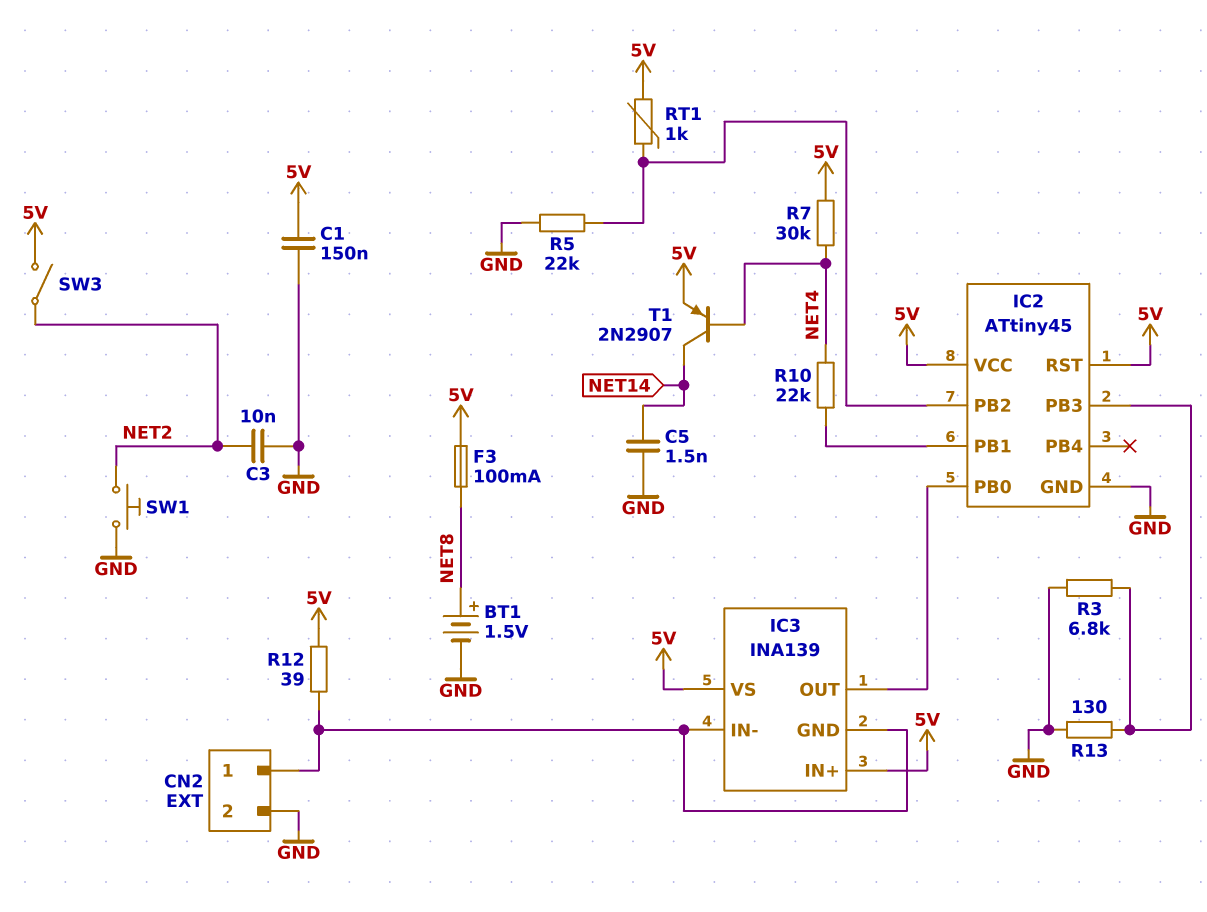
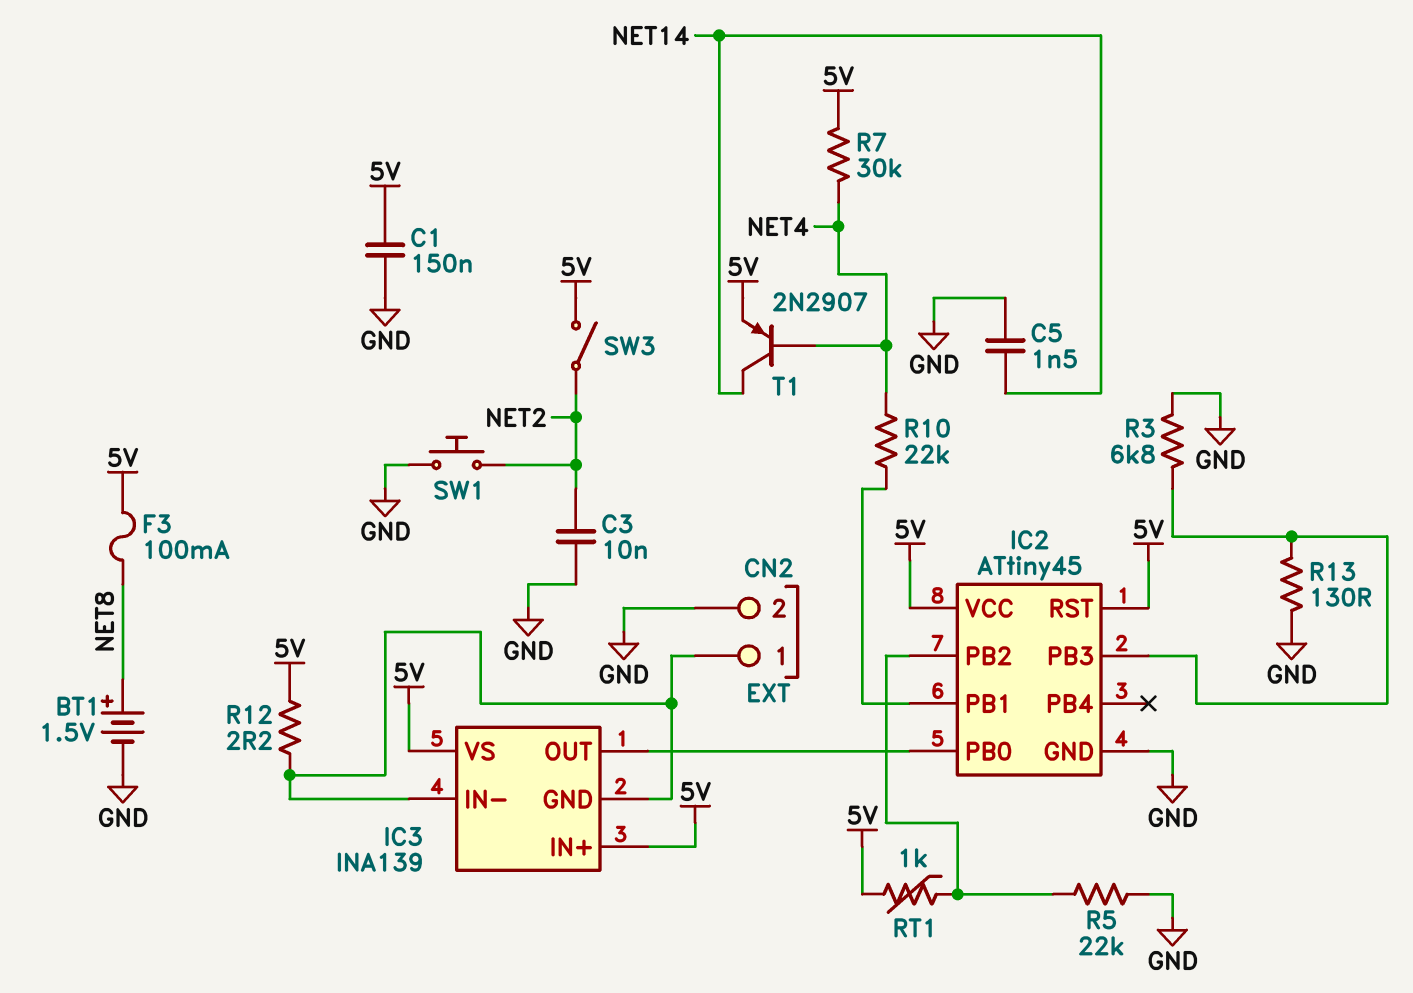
R12: 39 (5V, CN2/1) -> 2.2 (5V, CN2/1)

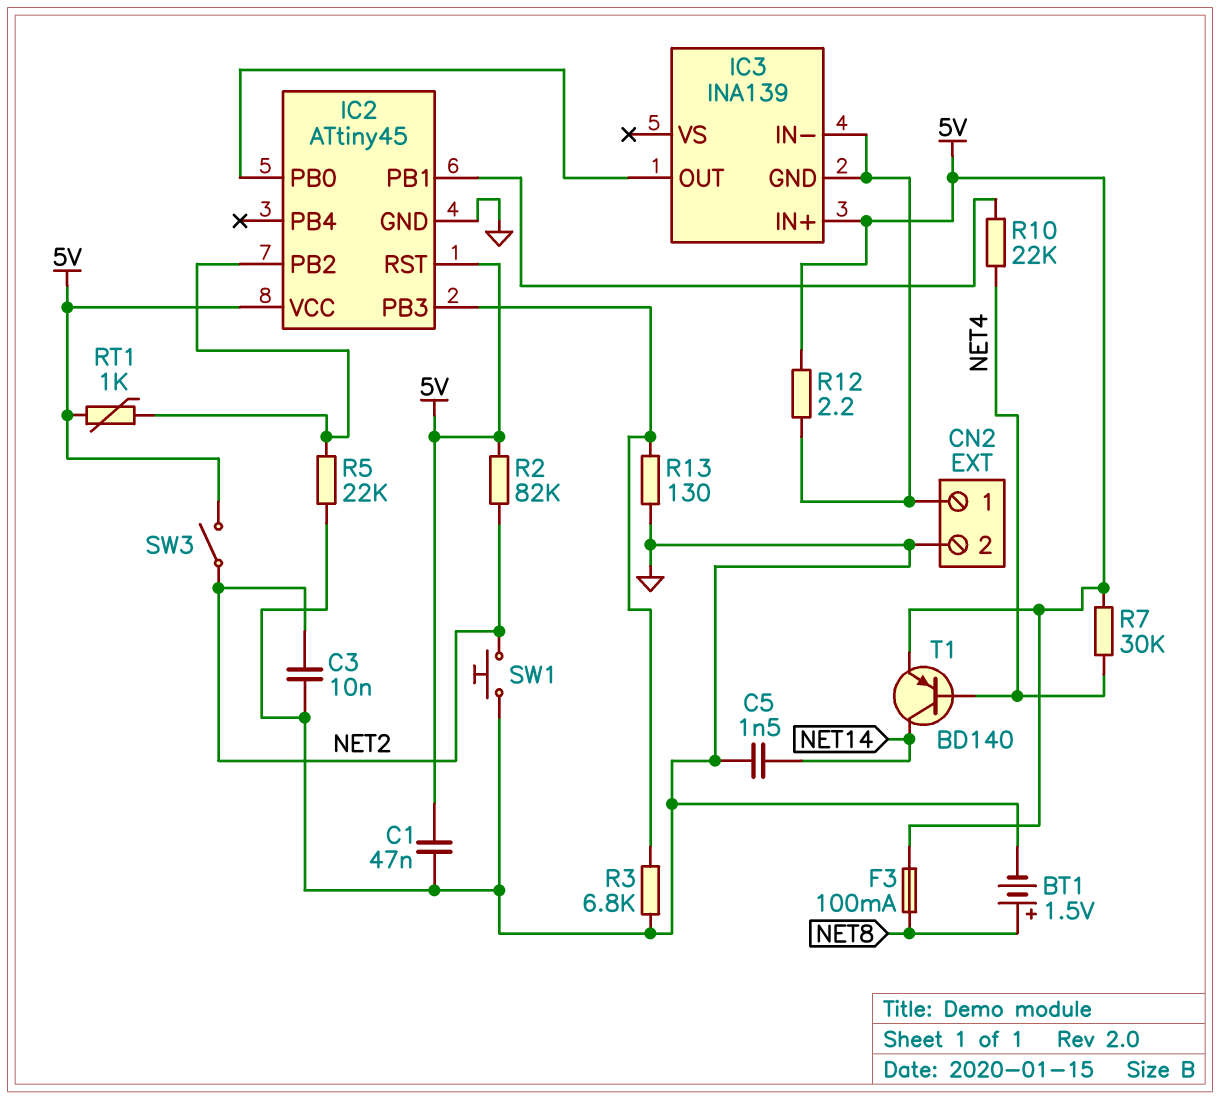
C1: 150nF (5V, GND) -> 47nF (5V, GND)
IC3 pin VS: 5V -> none
R2: none -> 82k (5V, NET2)
T1: PNP 2N2907 (B NET4, C NET14, E 5V) -> PNP BD140 (B NET4, C NET14, E 5V)

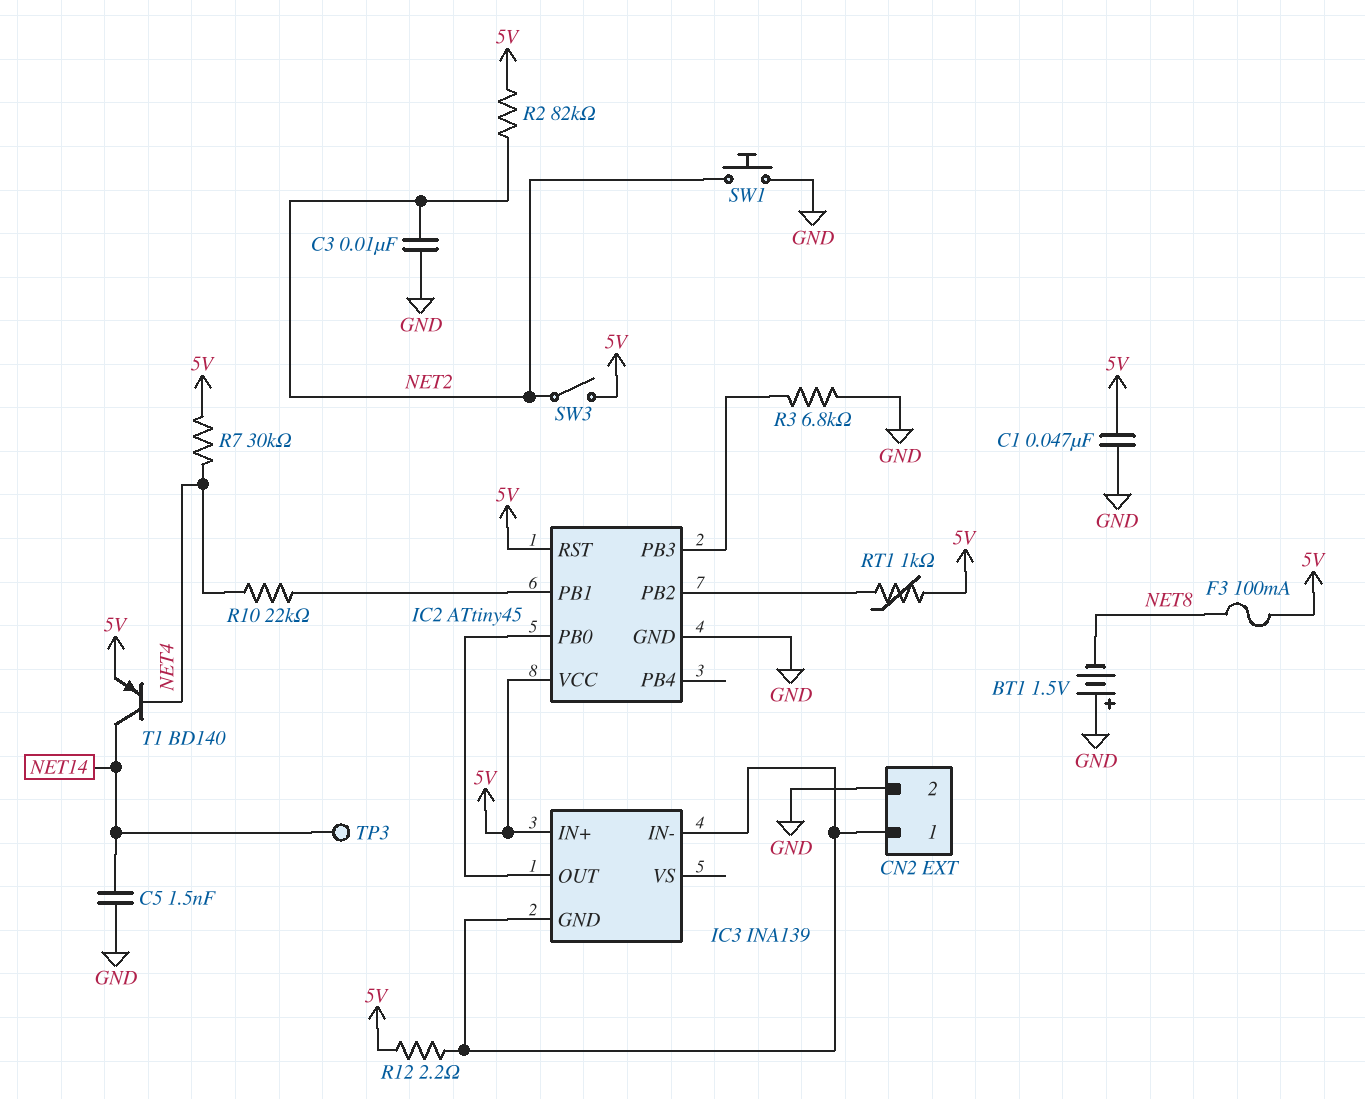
BT1: 1.5V (plus NET8, minus GND) -> 1.5V (plus GND, minus NET8)
R5: 22k (GND, IC2/PB2) -> none
R13: 130 (GND, IC2/PB3) -> none
TP3: none -> test point (NET14)

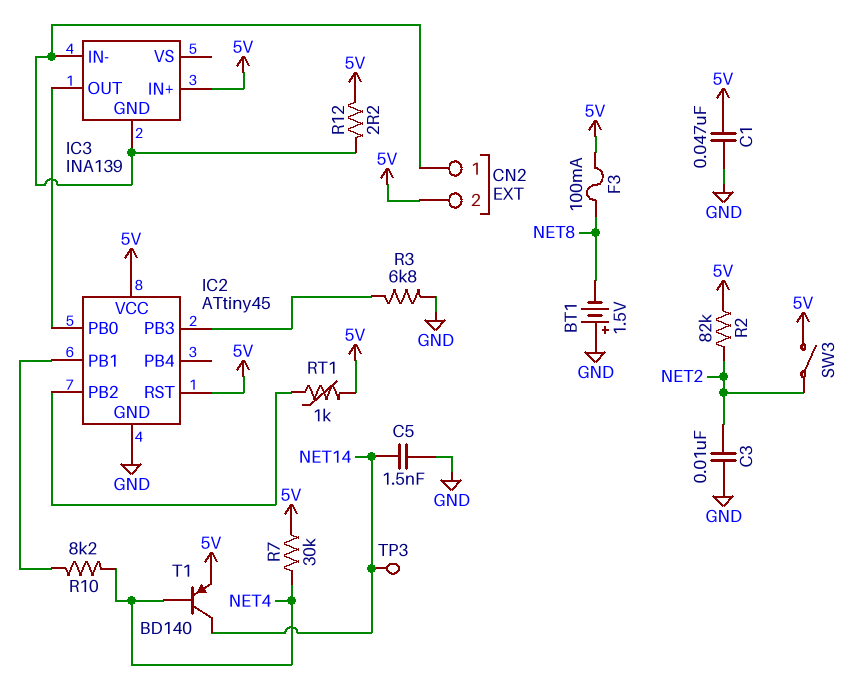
CN2 pin 2: GND -> 5V
R10: 22k (IC2/PB1, NET4) -> 8.2k (IC2/PB1, NET4)
SW1: button (GND, NET2) -> none

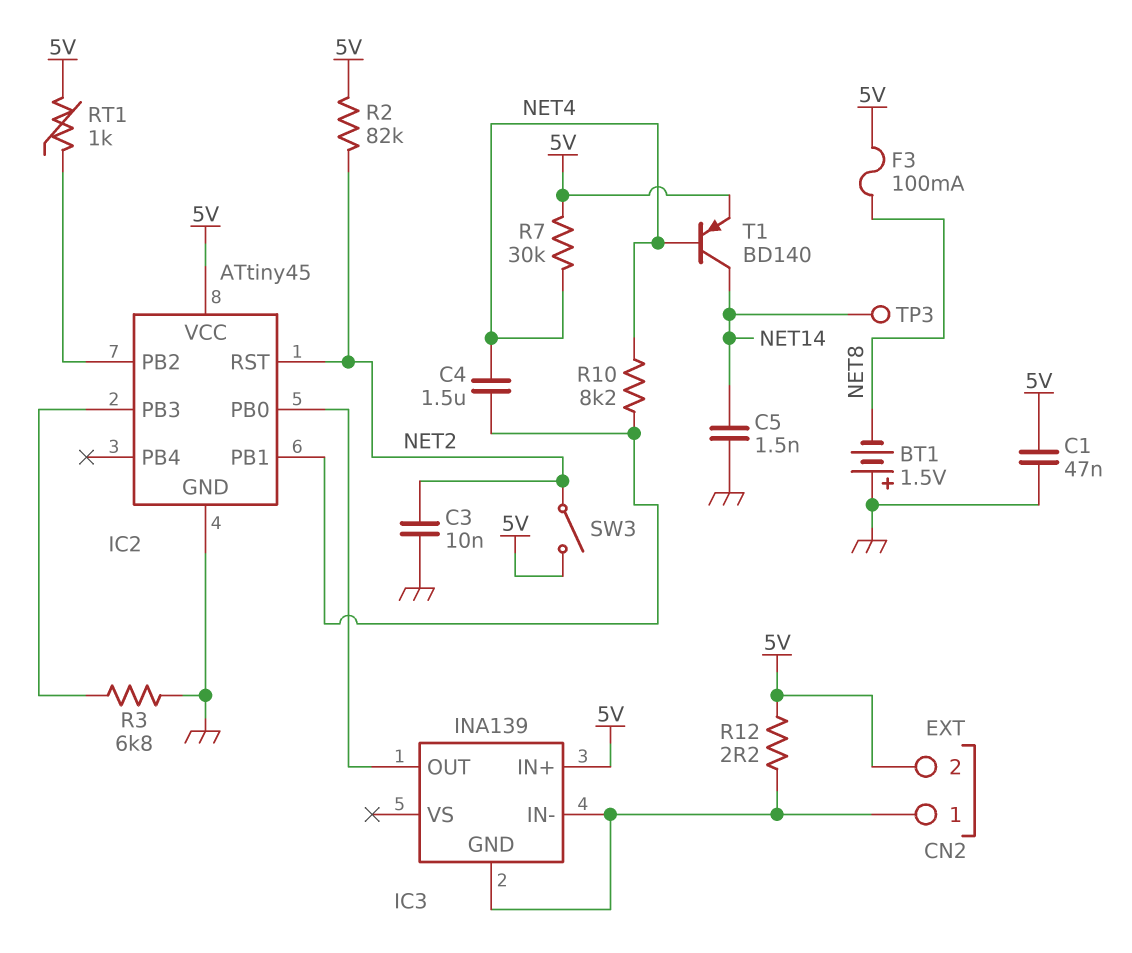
C4: none -> 1.5uF (IC2/PB1, NET4)
IC2 pin RST: 5V -> NET2

